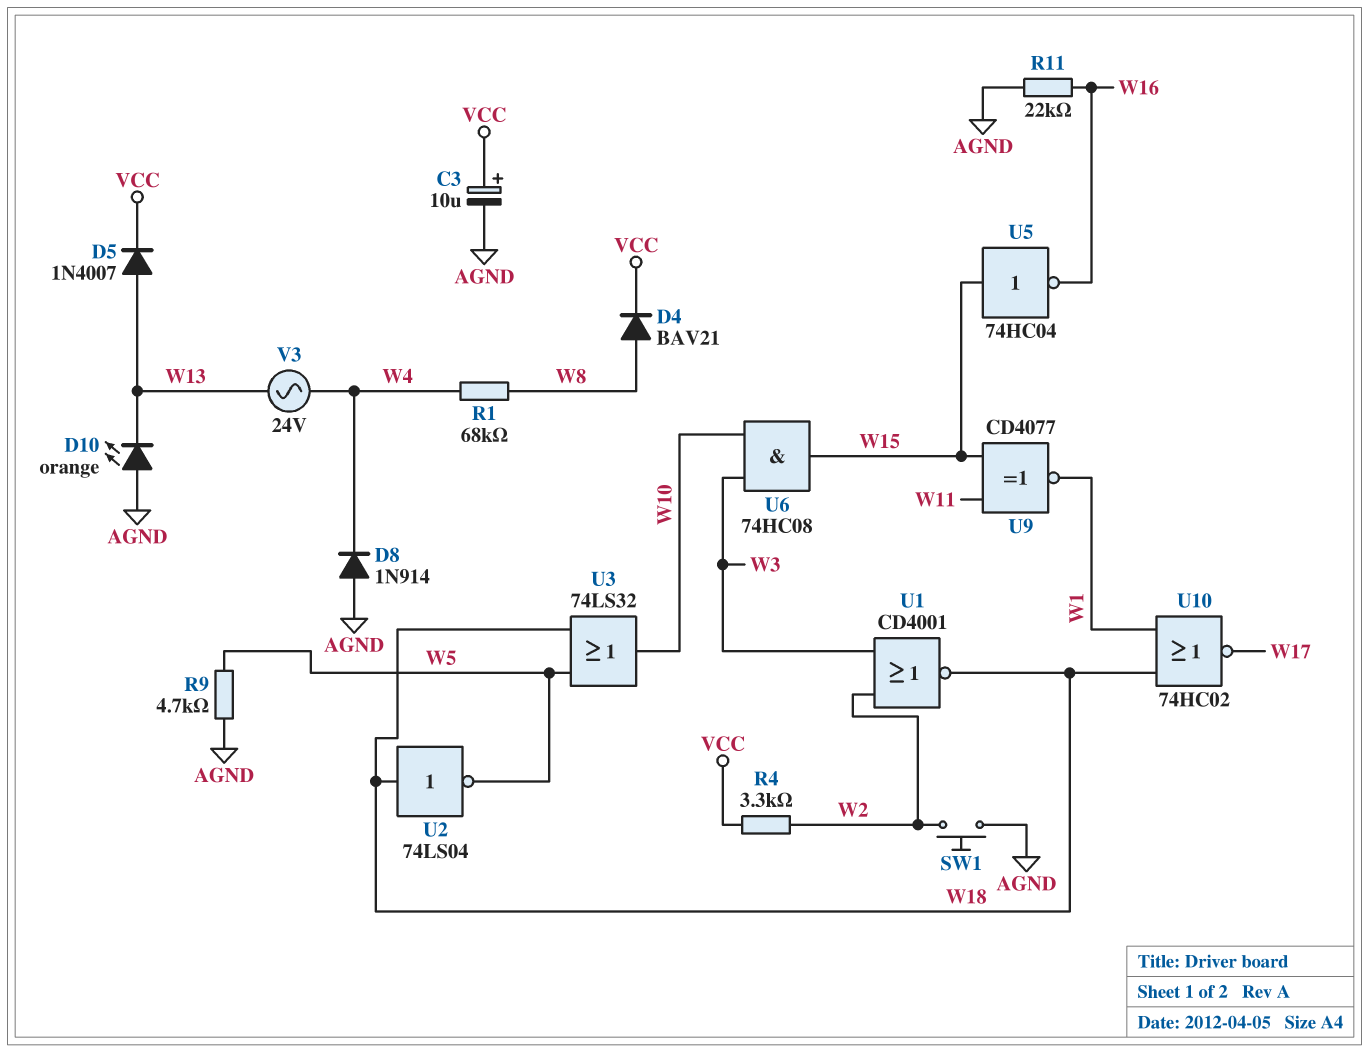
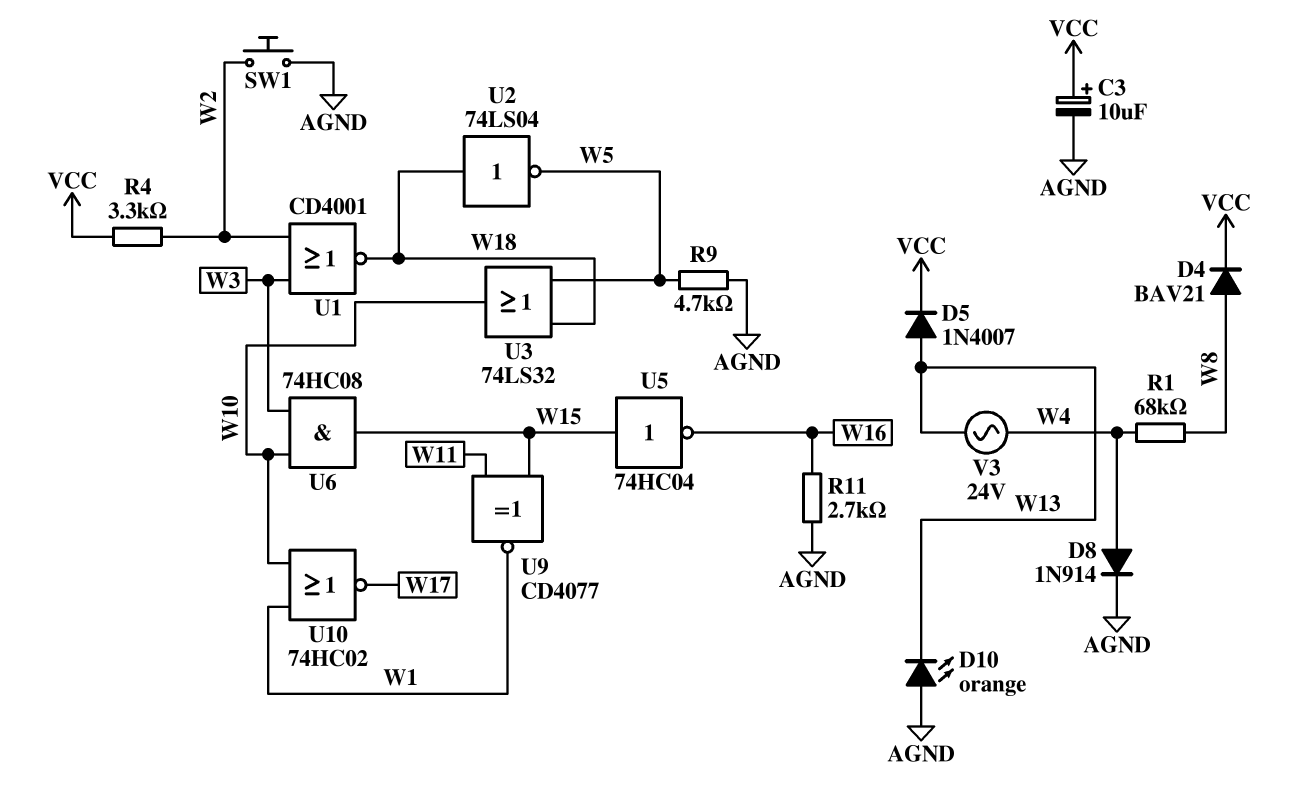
D8: diode 1N914 (A AGND, K W4) -> diode 1N914 (A W4, K AGND)
R11: 22k (AGND, W16) -> 2.7k (AGND, W16)
U10: NOR 74HC02 (in W1, in W18, out W17) -> NOR 74HC02 (in W1, in W10, out W17)

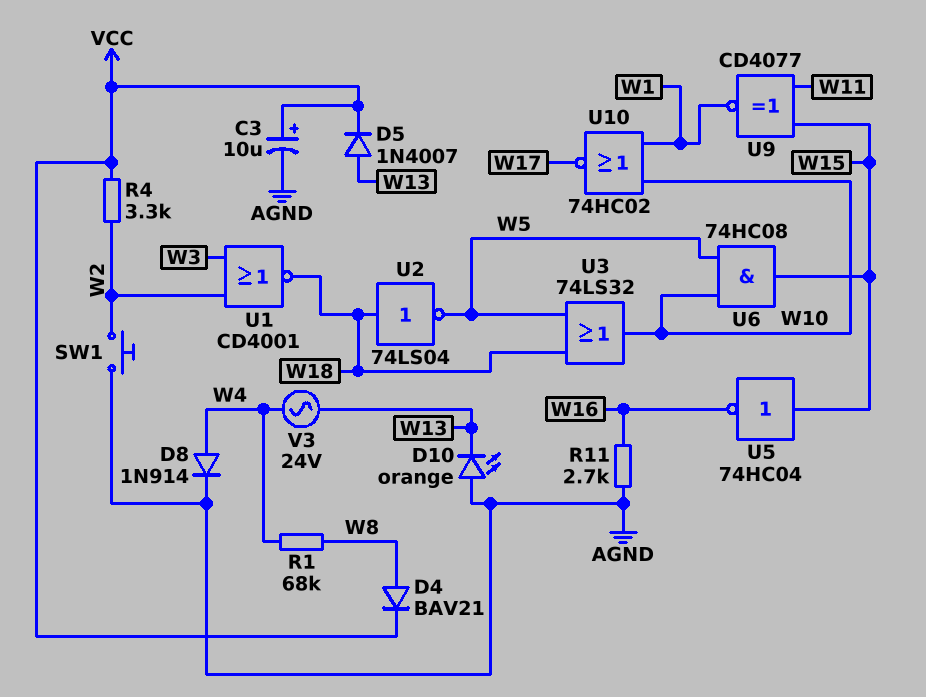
R9: 4.7k (AGND, W5) -> none
U6: AND 74HC08 (in W3, in W10, out W15) -> AND 74HC08 (in W5, in W10, out W15)

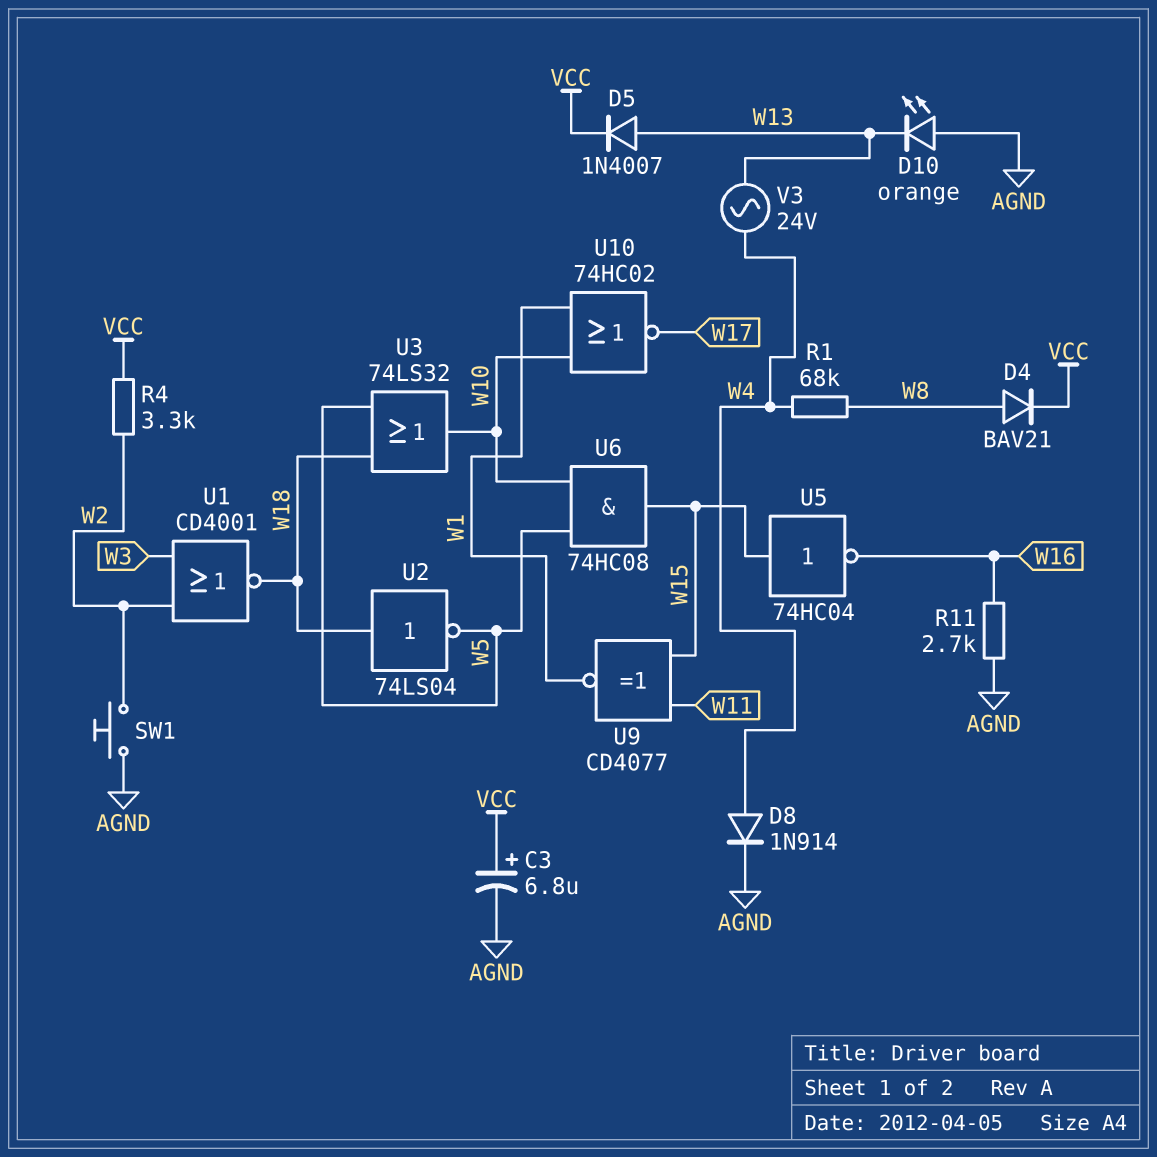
C3: 10uF (plus VCC, minus AGND) -> 6.8uF (plus VCC, minus AGND)

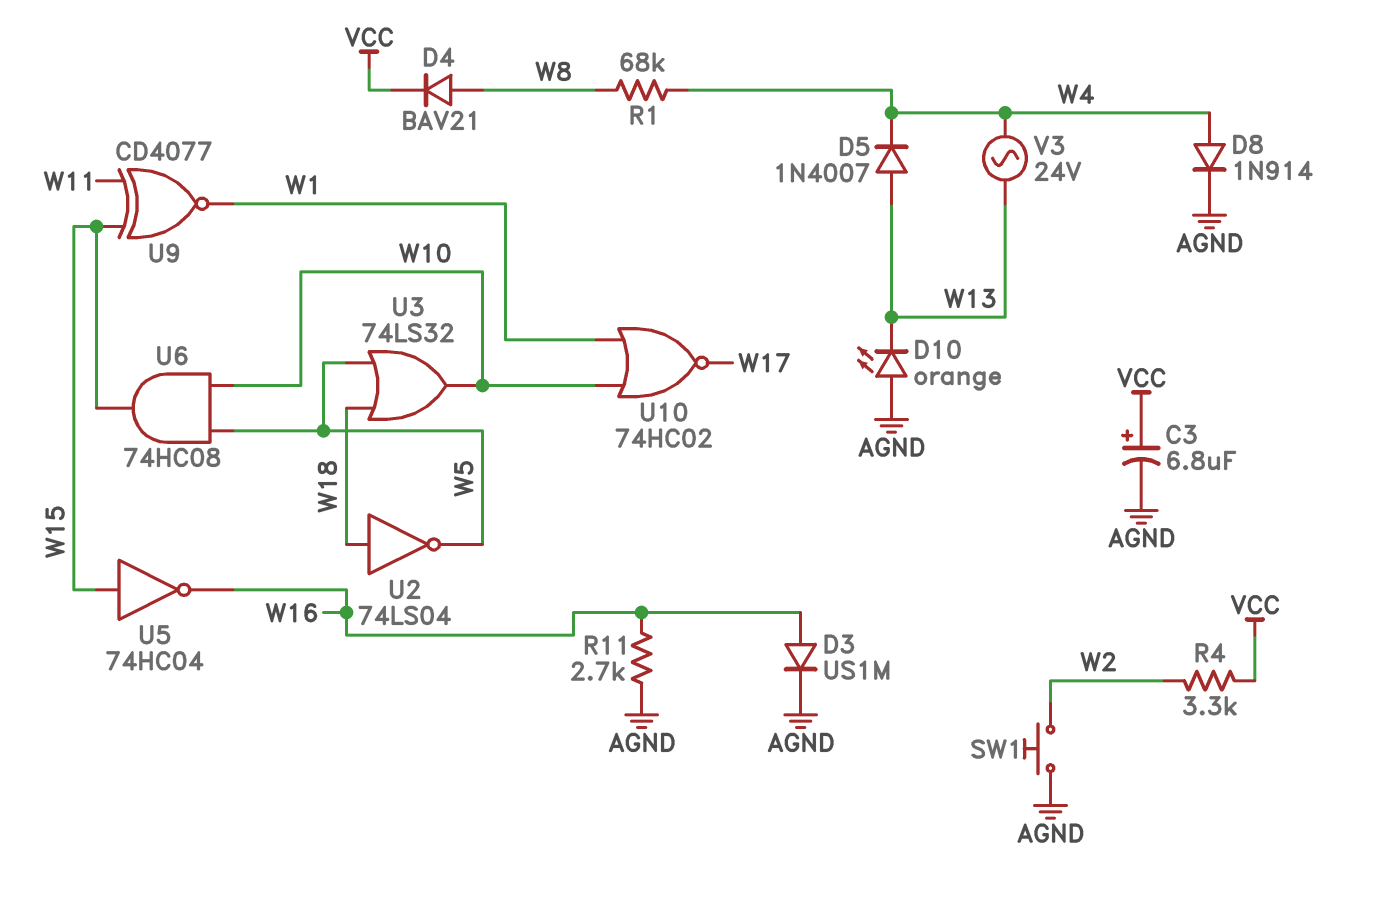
D3: none -> diode US1M (A W16, K AGND)
D5: diode 1N4007 (A W13, K VCC) -> diode 1N4007 (A W13, K W4)
U1: NOR CD4001 (in W2, in W3, out W18) -> none

